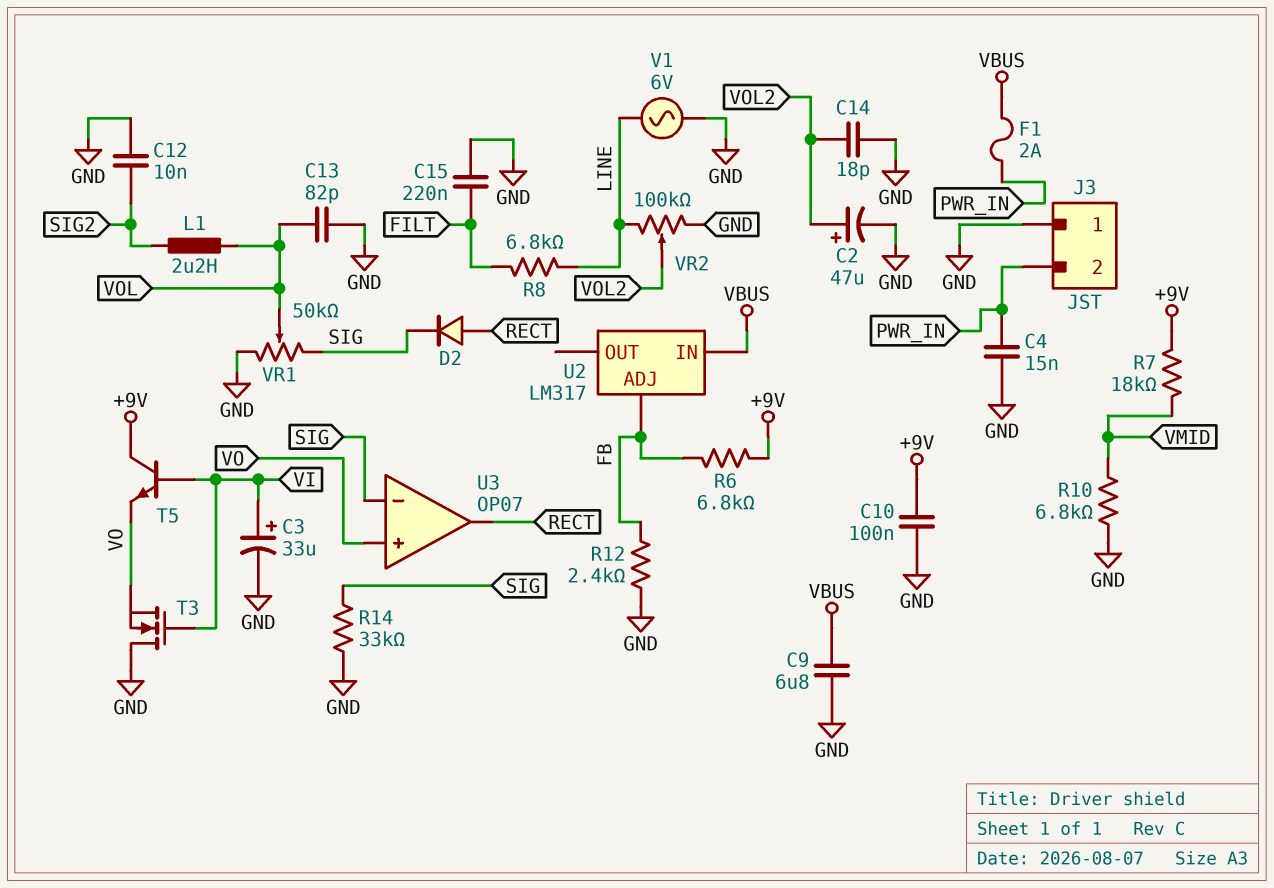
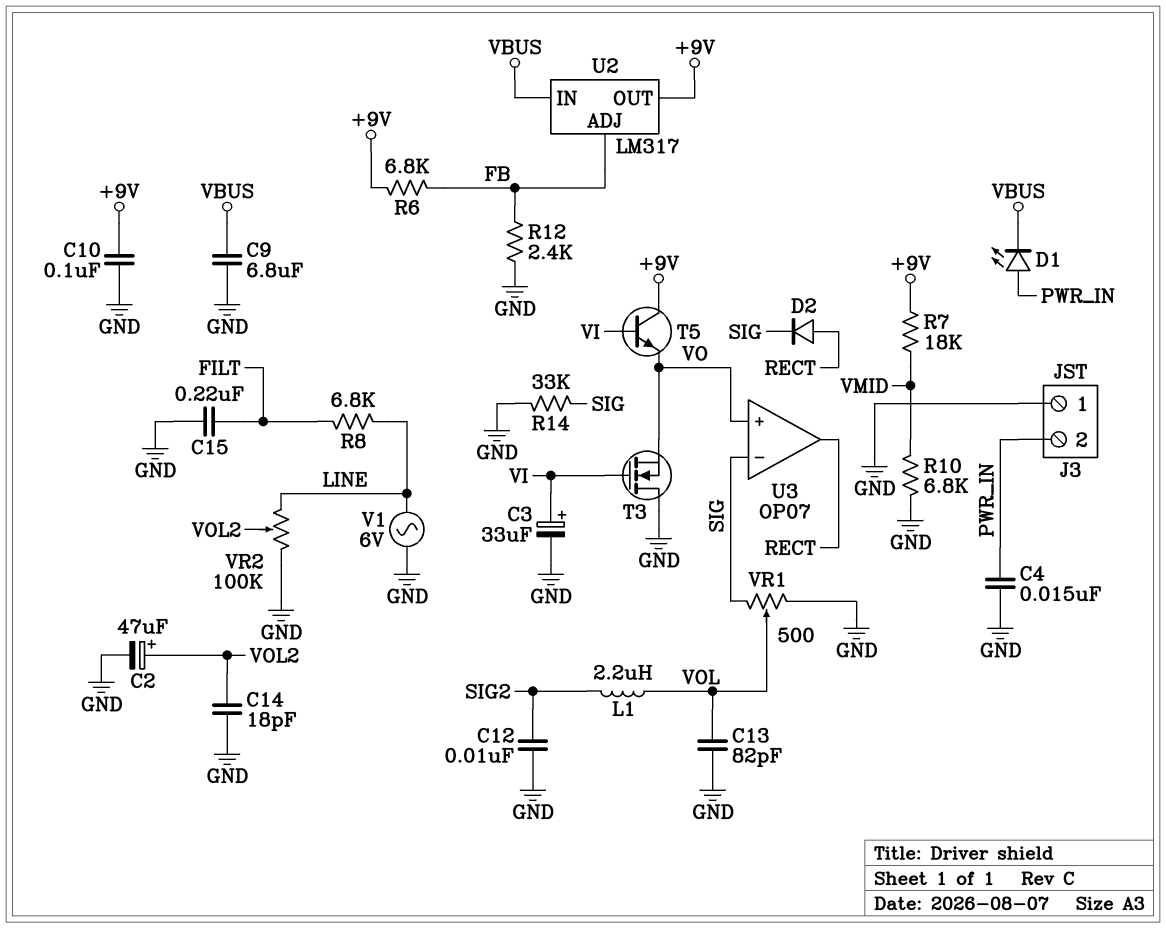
D1: none -> LED (A PWR_IN, K VBUS)
F1: 2A (PWR_IN, VBUS) -> none
U2 pin OUT: none -> +9V
VR1: 50k (GND, SIG, wiper VOL) -> 500 (GND, SIG, wiper VOL)

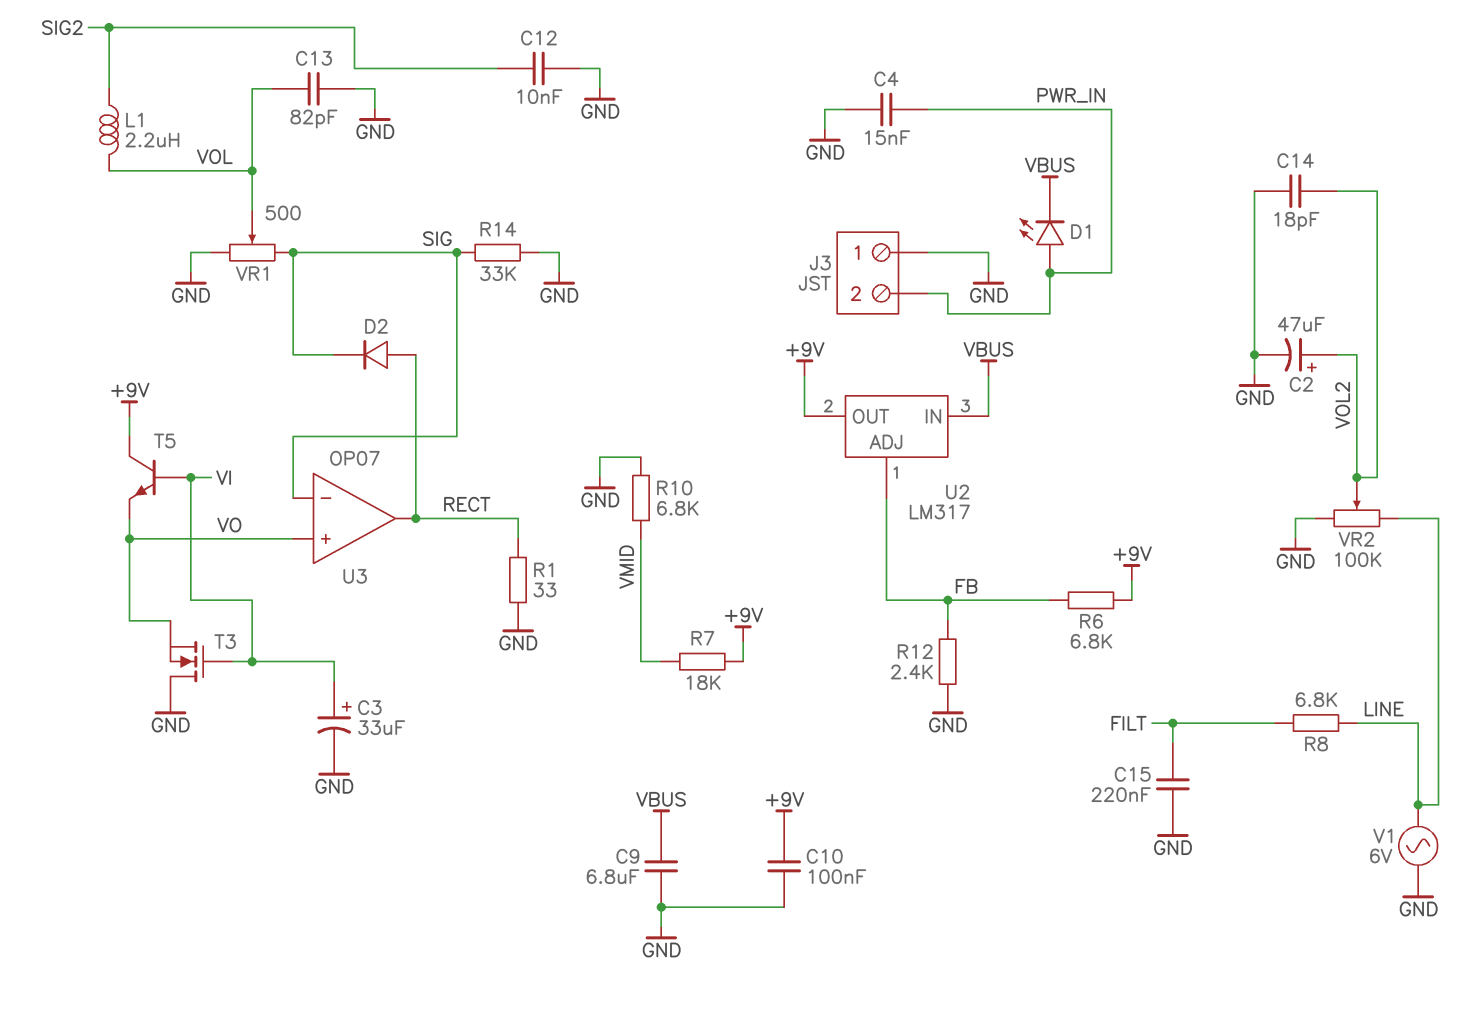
R1: none -> 33 (GND, RECT)

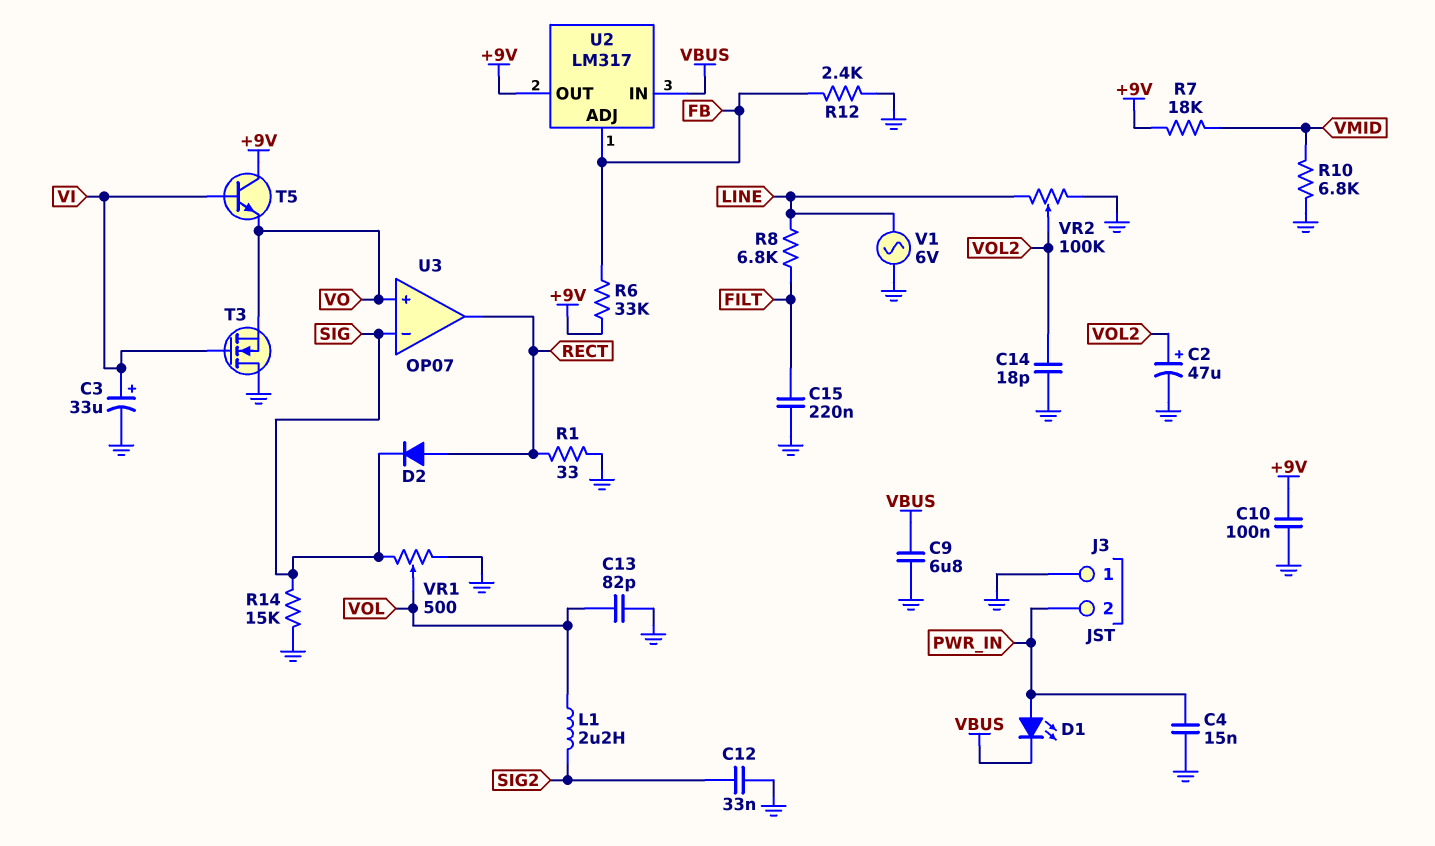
C12: 10nF (GND, SIG2) -> 33nF (GND, SIG2)
R6: 6.8k (+9V, FB) -> 33k (+9V, FB)
R14: 33k (GND, SIG) -> 15k (GND, SIG)

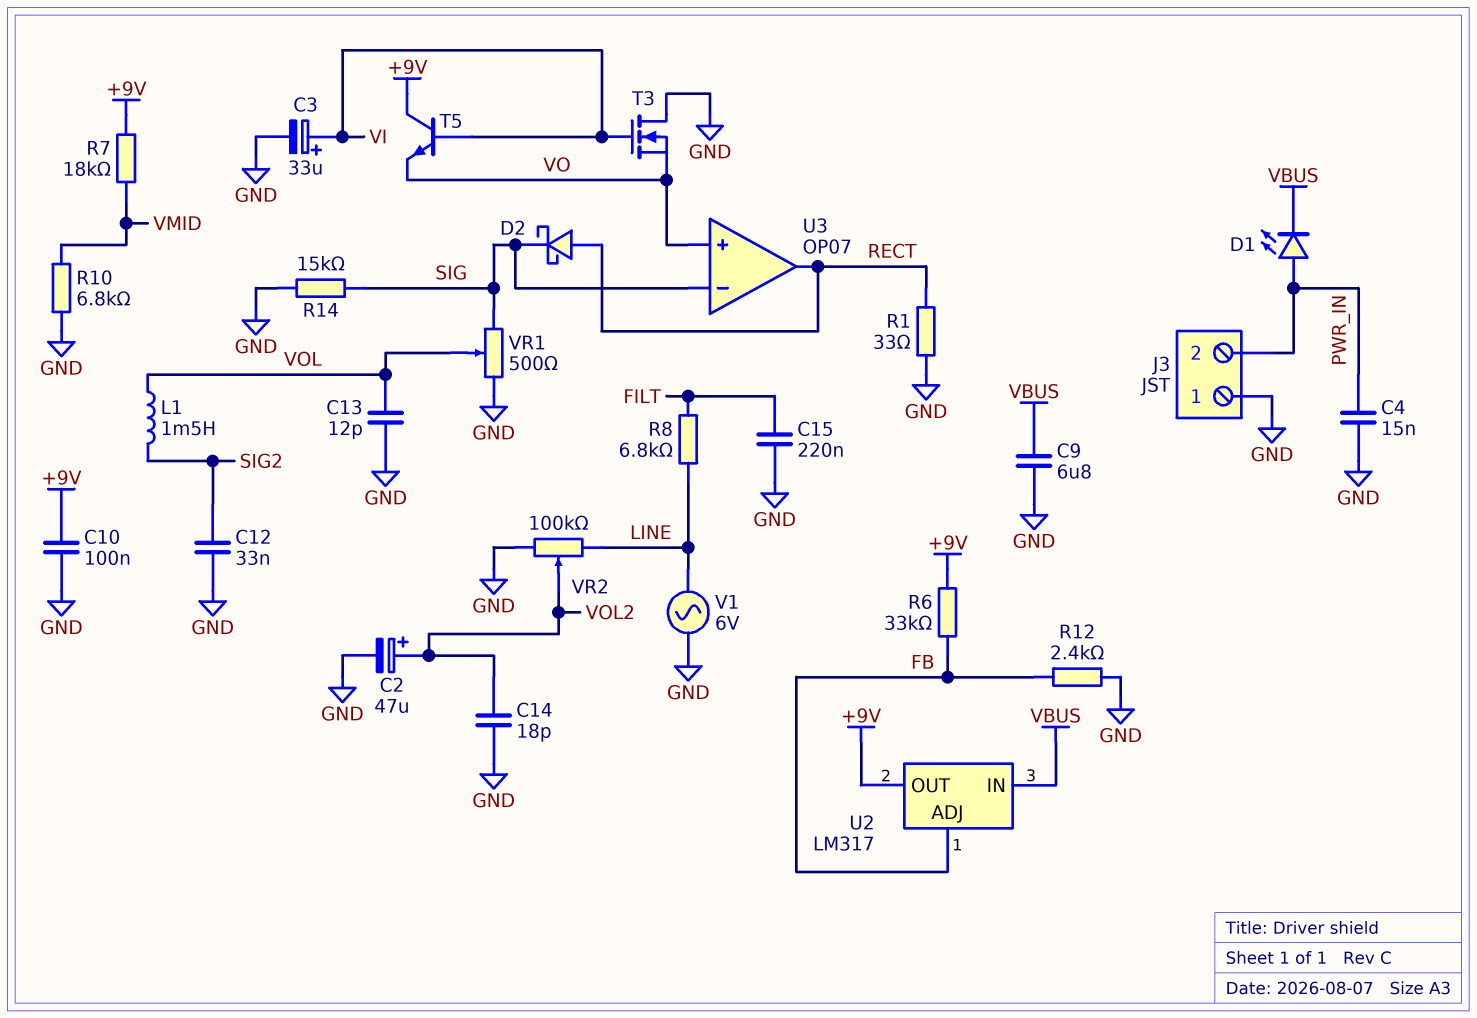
C13: 82pF (GND, VOL) -> 12pF (GND, VOL)
D2: diode (A RECT, K SIG) -> schottky (A RECT, K SIG)
L1: 2.2uH (SIG2, VOL) -> 1.5mH (SIG2, VOL)

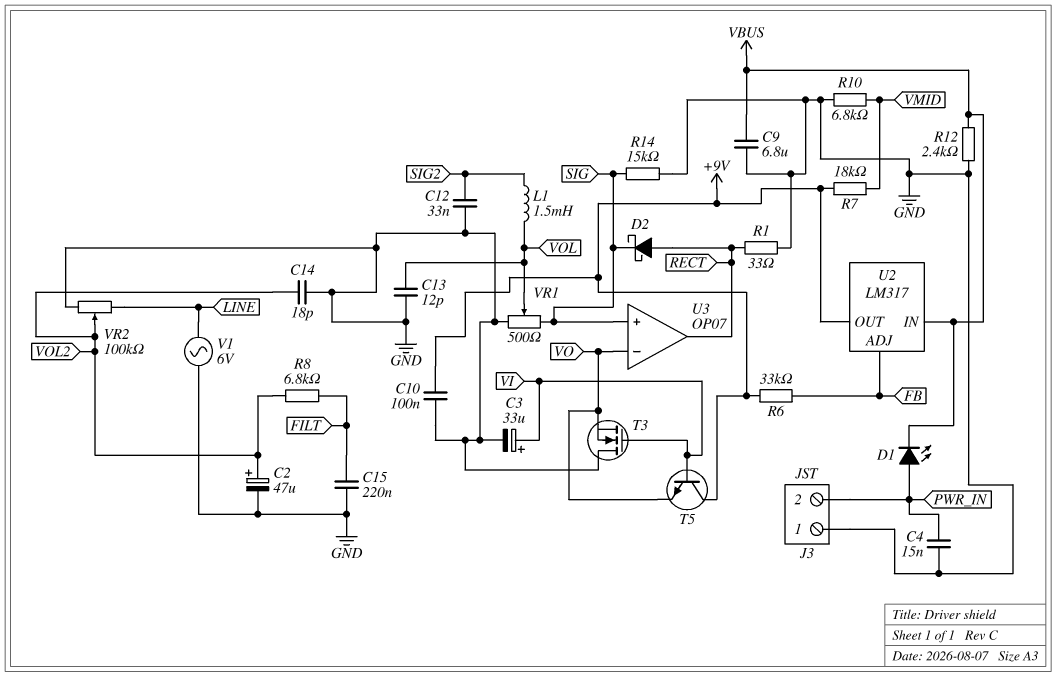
R8: 6.8k (FILT, LINE) -> 6.8k (FILT, VOL2)
R12: 2.4k (FB, GND) -> 2.4k (GND, VBUS)
U3 pin in+: VO -> SIG
U3 pin in-: SIG -> VO

